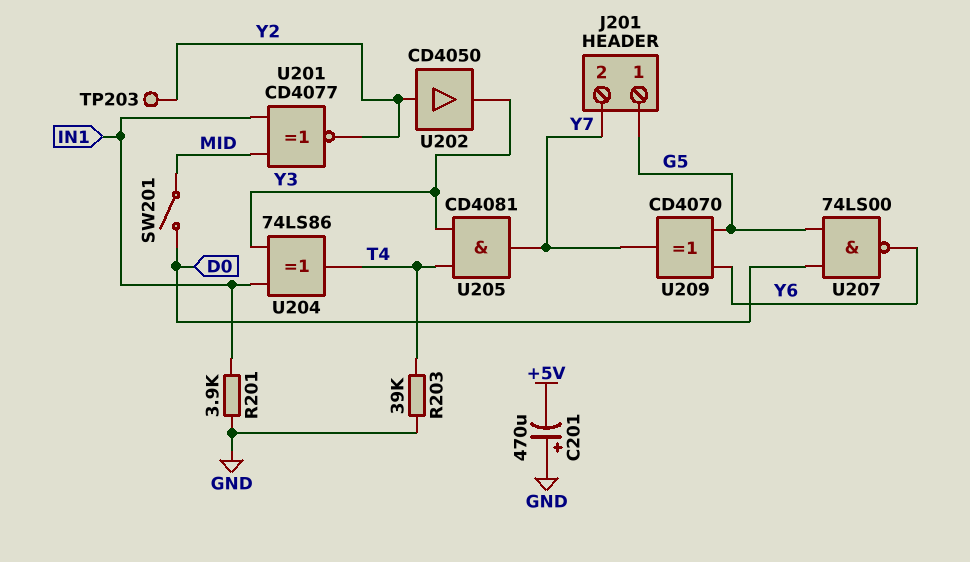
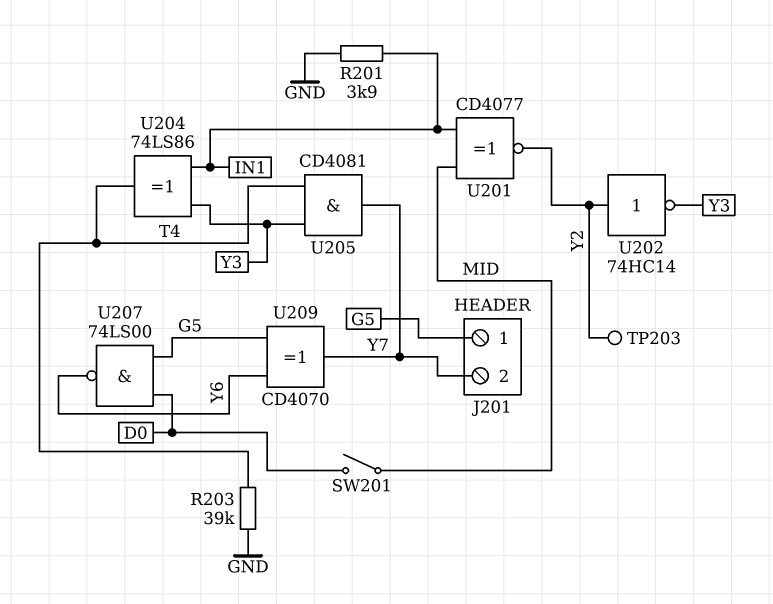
C201: 470uF (plus GND, minus +5V) -> none
U202: buffer CD4050 (in Y2, out Y3) -> NOT 74HC14 (in Y2, out Y3)

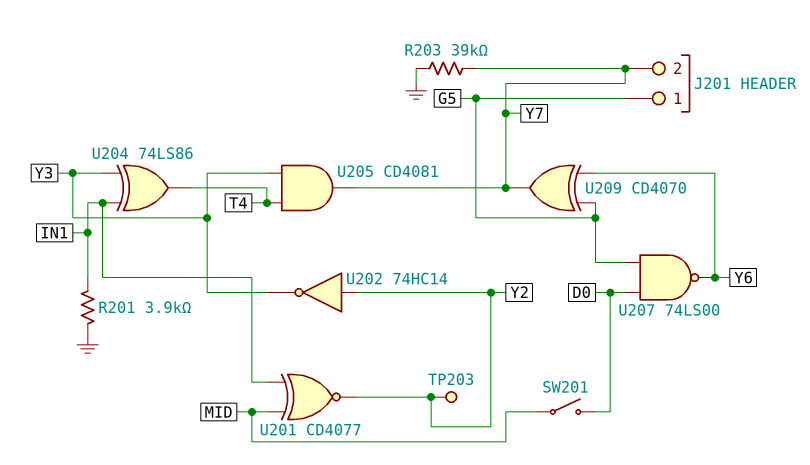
R203: 39k (GND, T4) -> 39k (GND, Y7)

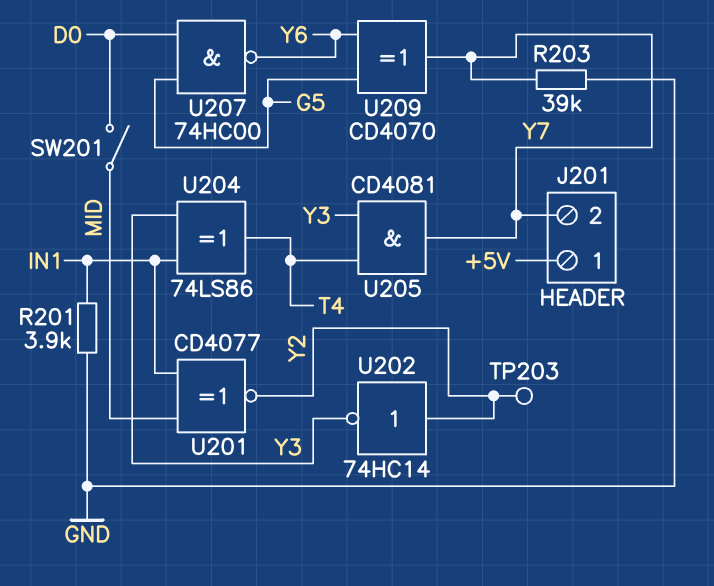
J201 pin 1: G5 -> +5V
U207: NAND 74LS00 (in D0, in G5, out Y6) -> NAND 74HC00 (in D0, in G5, out Y6)

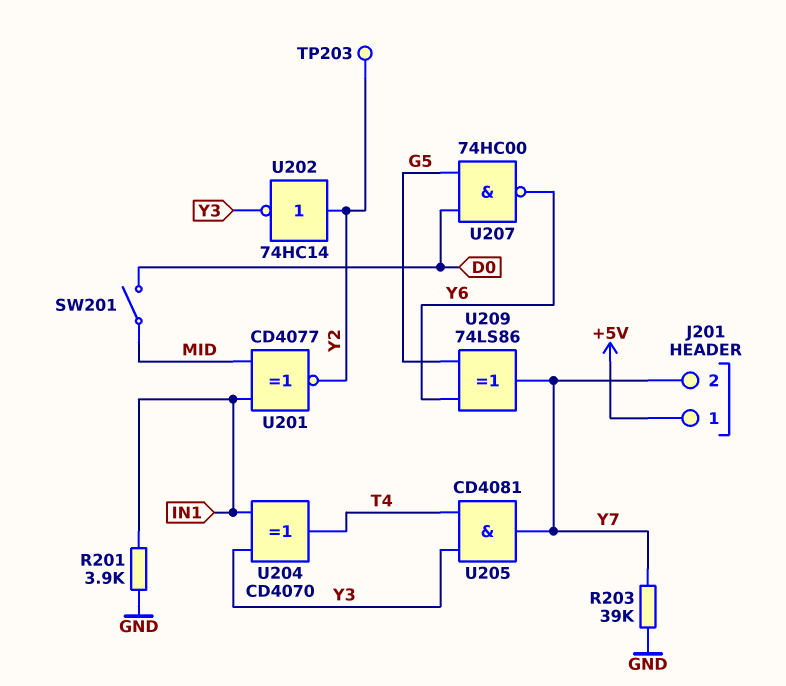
U204: XOR 74LS86 (in IN1, in Y3, out T4) -> XOR CD4070 (in IN1, in Y3, out T4)
U209: XOR CD4070 (in G5, in Y6, out Y7) -> XOR 74LS86 (in G5, in Y6, out Y7)

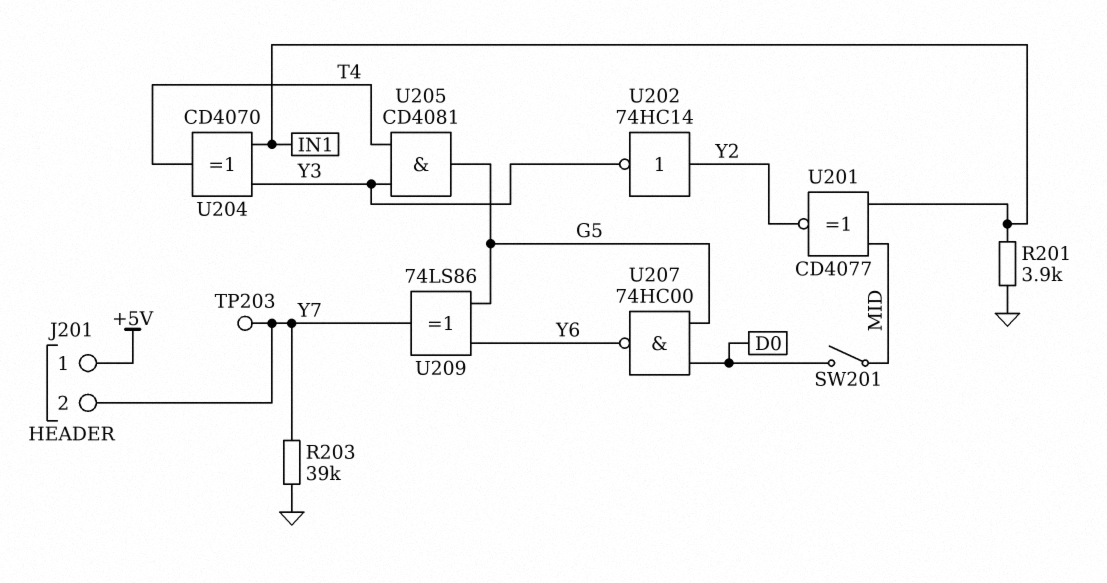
TP203: test point (Y2) -> test point (Y7)
U205: AND CD4081 (in T4, in Y3, out Y7) -> AND CD4081 (in T4, in Y3, out G5)

